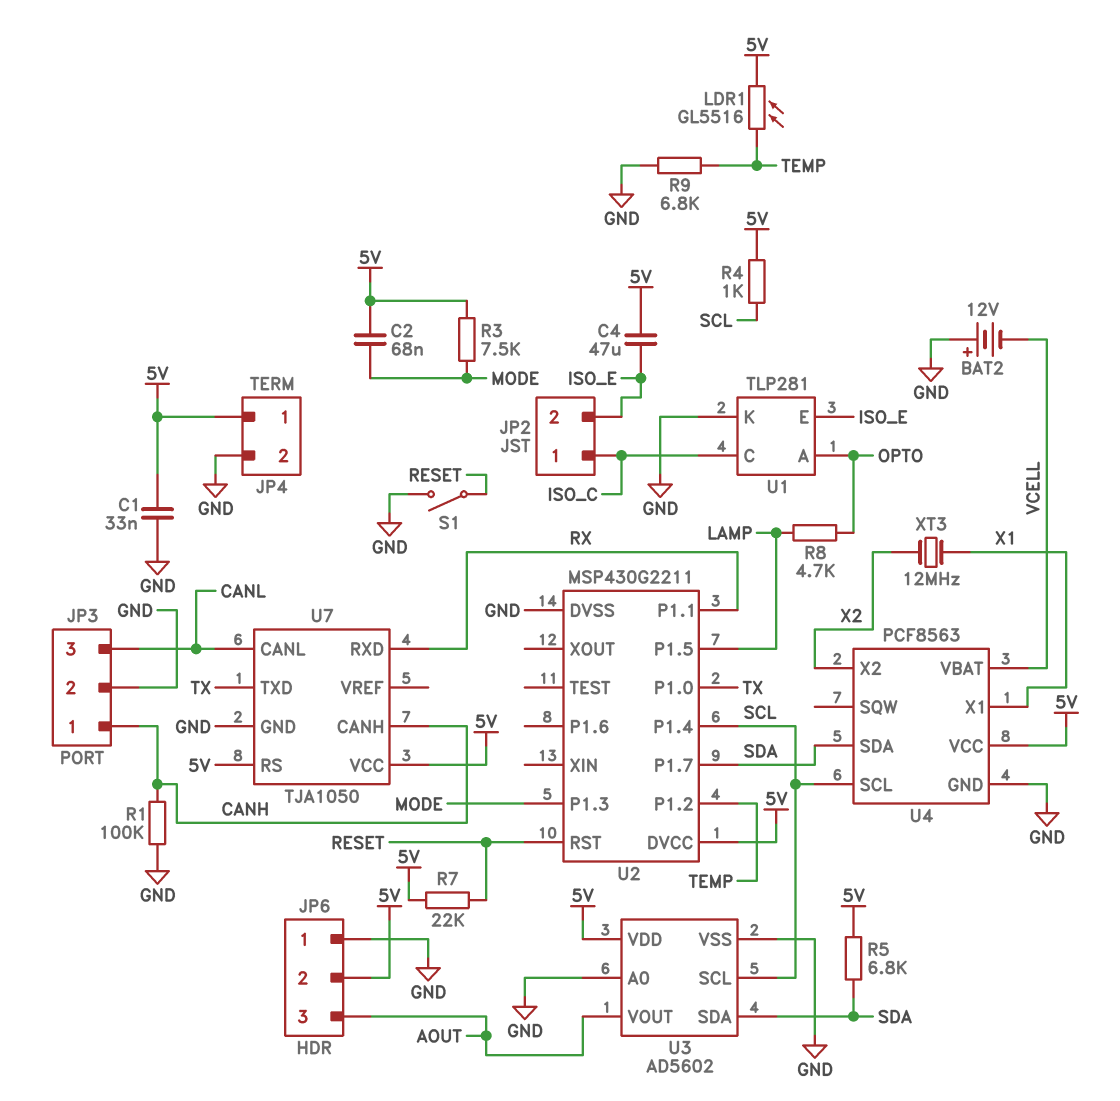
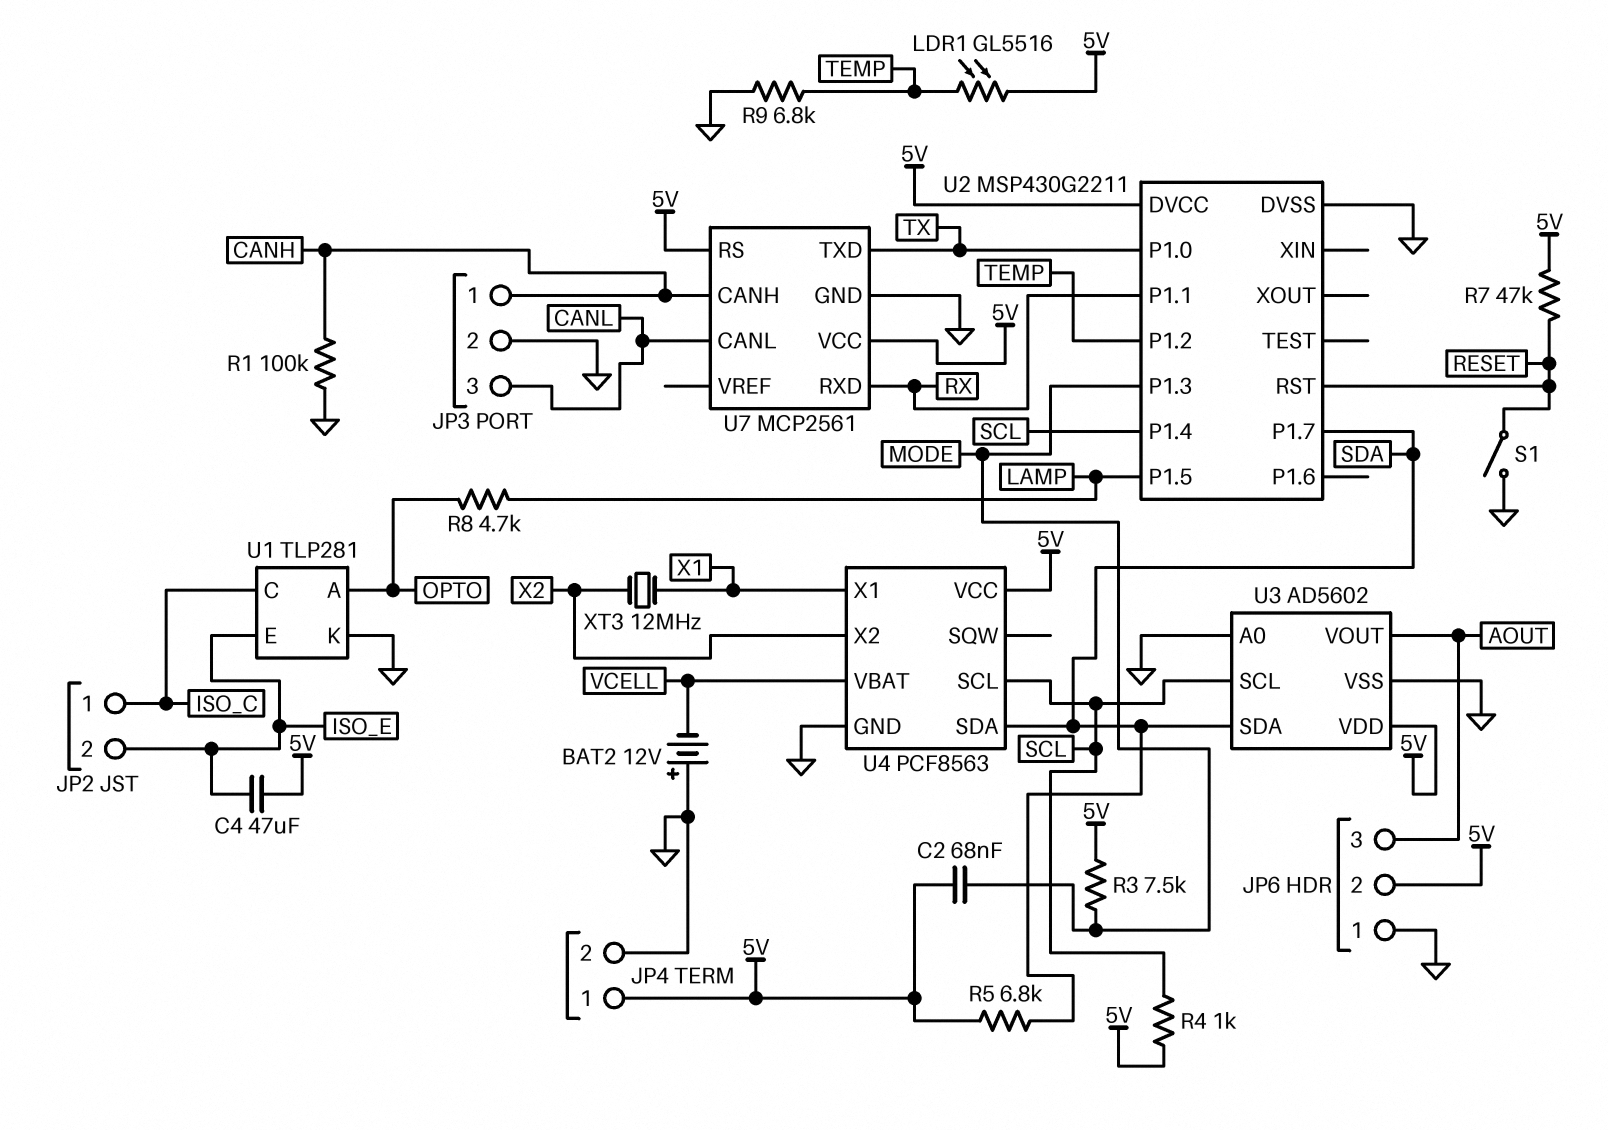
C1: 33nF (5V, GND) -> none
R7: 22k (5V, RESET) -> 47k (5V, RESET)
U7: TJA1050 -> MCP2561

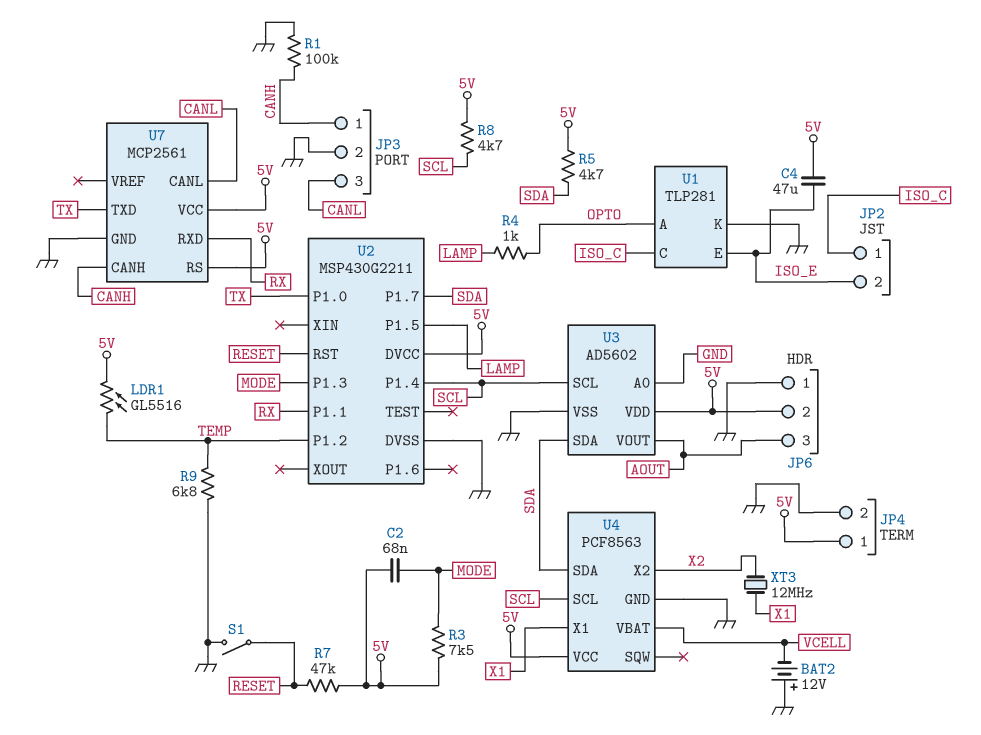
R4: 1k (5V, SCL) -> 1k (LAMP, OPTO)
R5: 6.8k (5V, SDA) -> 4.7k (5V, SDA)
R8: 4.7k (LAMP, OPTO) -> 4.7k (5V, SCL)

